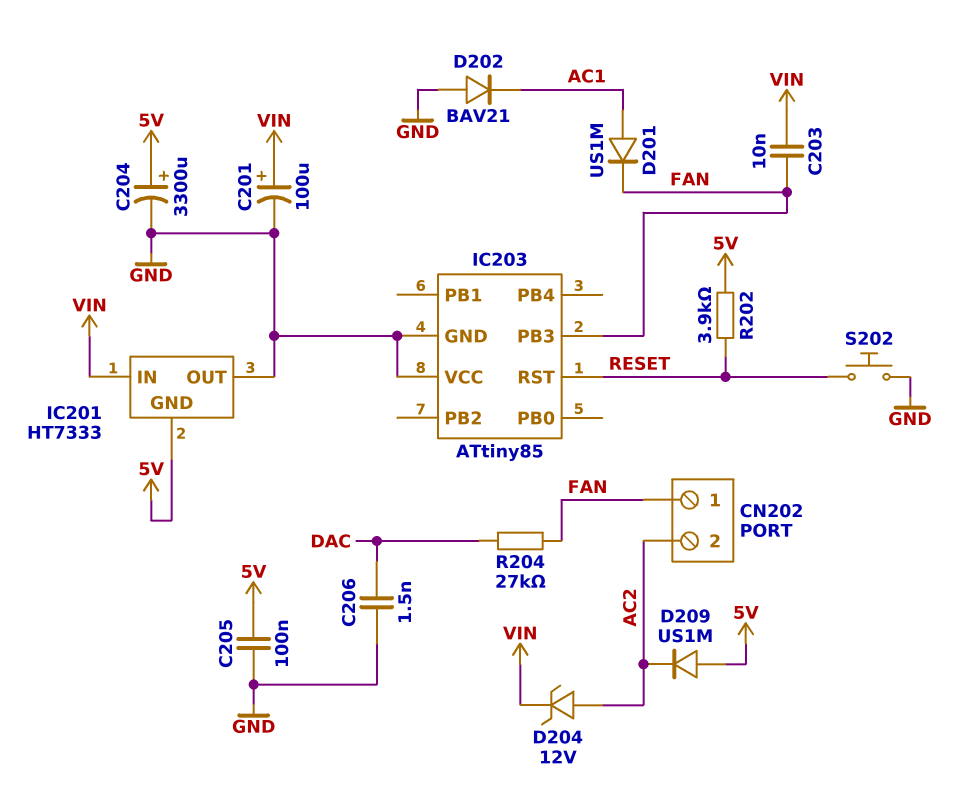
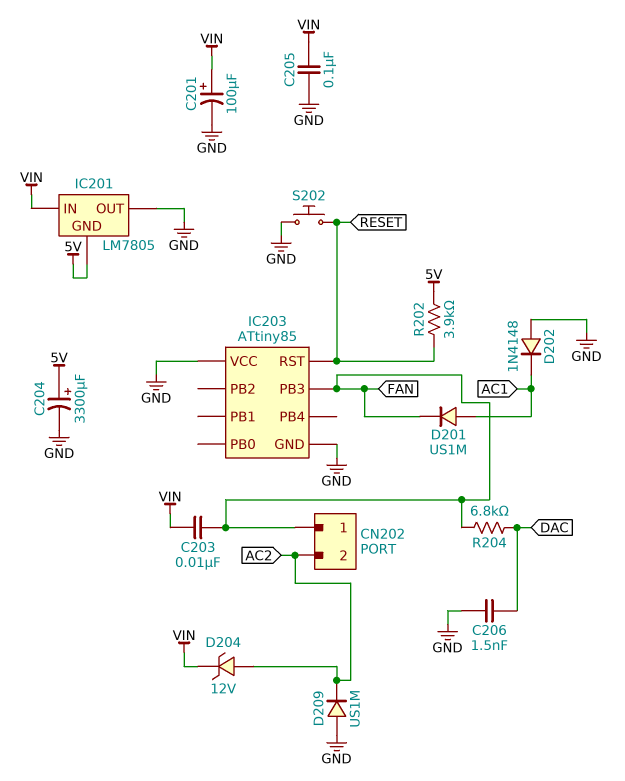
C205: 100nF (5V, GND) -> 100nF (GND, VIN)
D202: diode BAV21 (A GND, K AC1) -> diode 1N4148 (A GND, K AC1)
D209: diode US1M (A 5V, K AC2) -> diode US1M (A GND, K AC2)
IC201: HT7333 -> LM7805
R204: 27k (DAC, FAN) -> 6.8k (DAC, FAN)

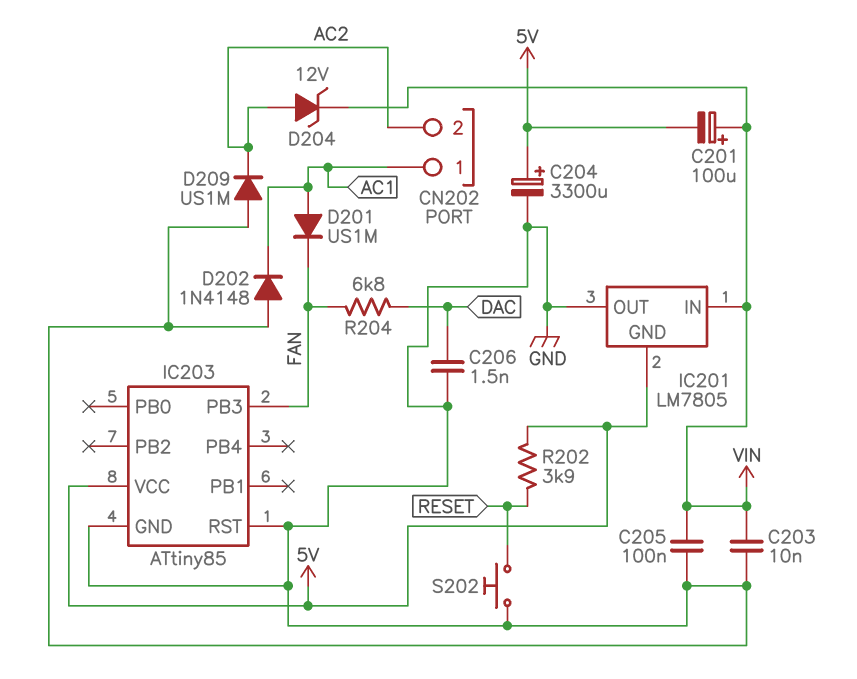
C201: 100uF (plus VIN, minus GND) -> 100uF (plus VIN, minus 5V)
C203: 10nF (FAN, VIN) -> 10nF (GND, VIN)
CN202 pin 1: FAN -> AC1
IC203 pin RST: RESET -> GND
IC203 pin VCC: GND -> 5V

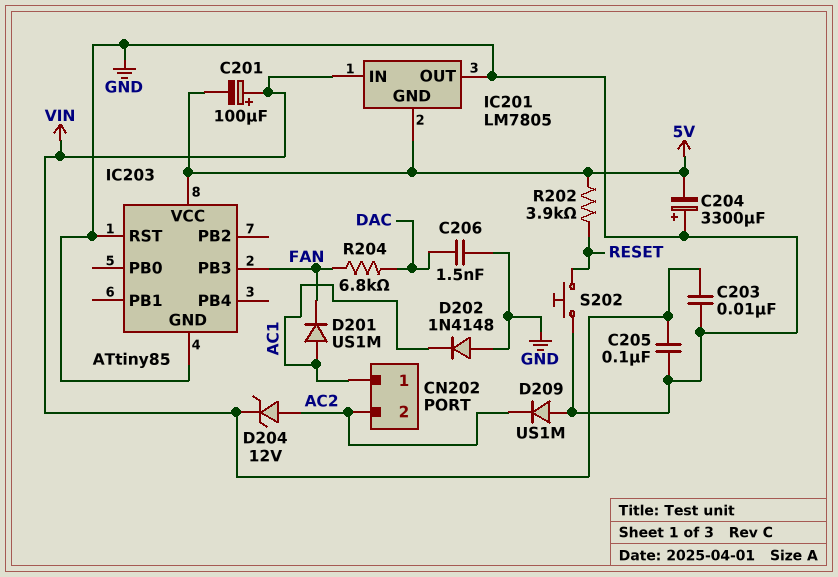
C204: 3300uF (plus 5V, minus GND) -> 3300uF (plus GND, minus 5V)

